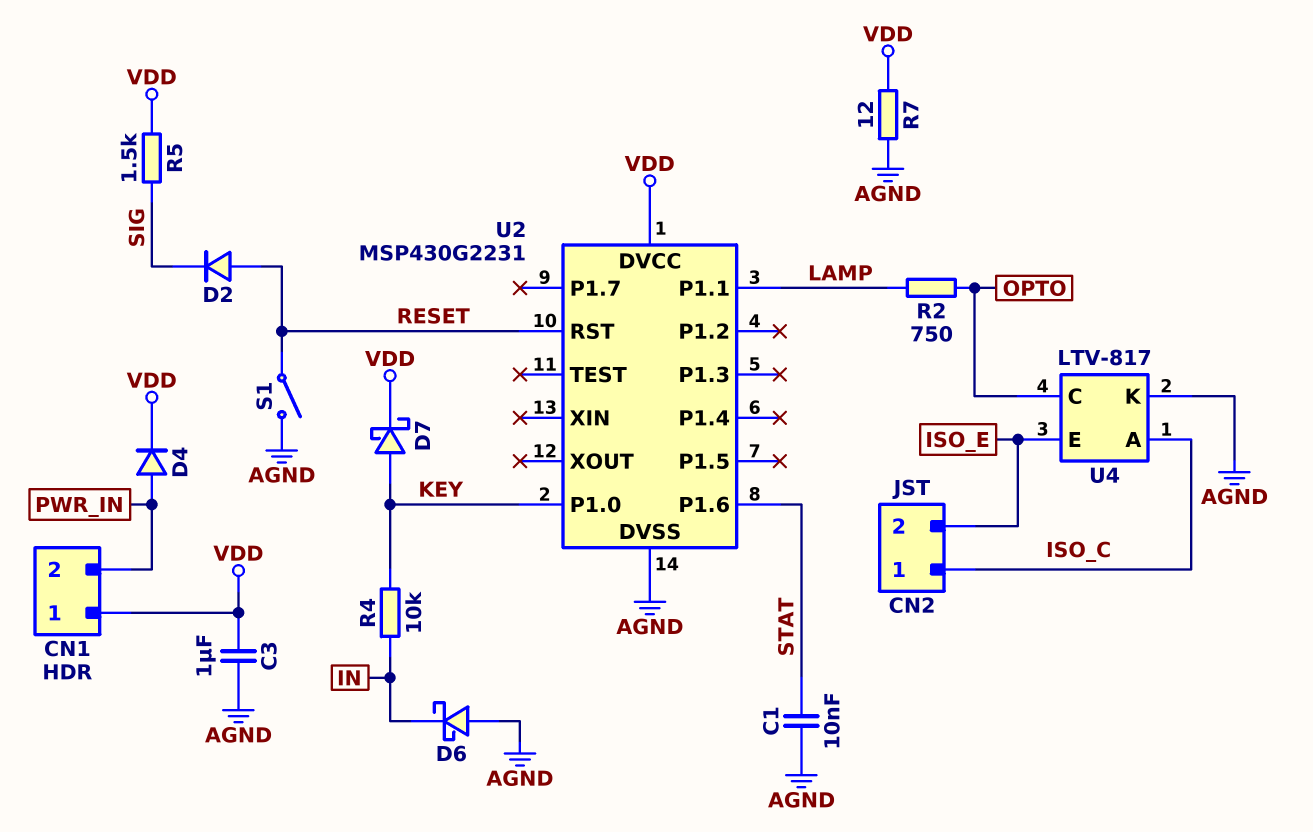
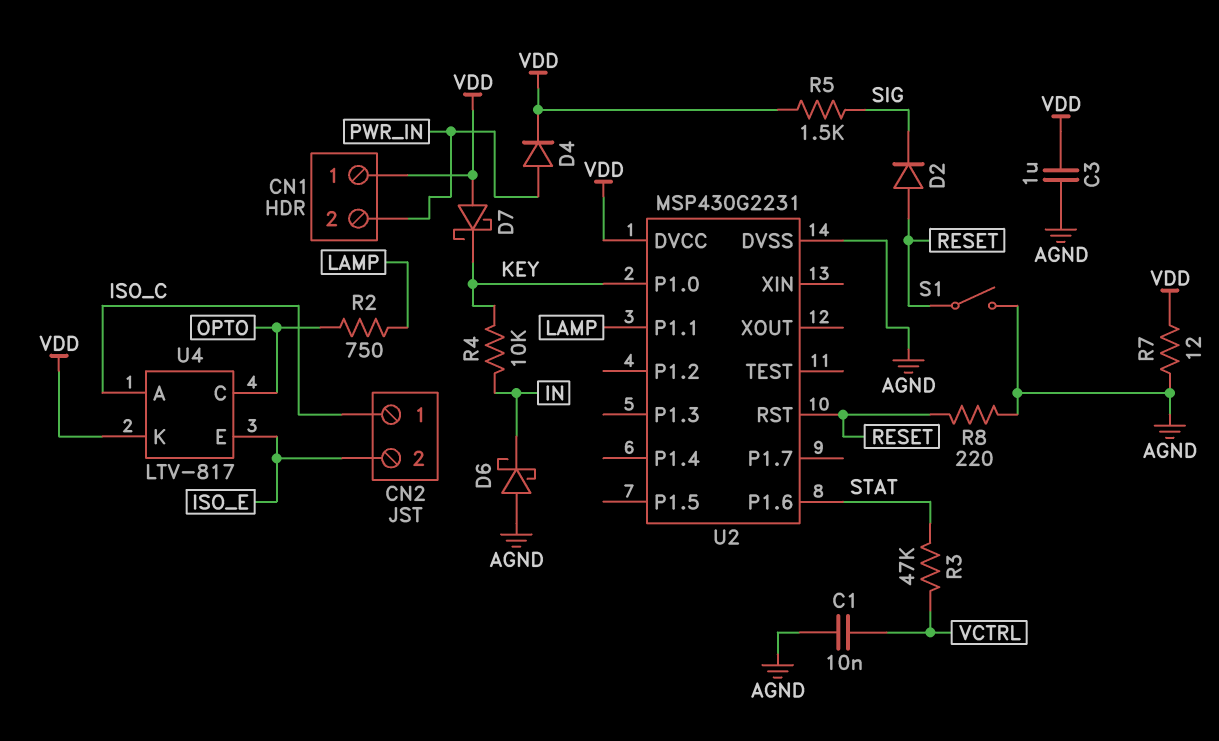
C1: 10nF (AGND, STAT) -> 10nF (AGND, VCTRL)
D7: schottky (A KEY, K VDD) -> schottky (A VDD, K KEY)
R3: none -> 47k (STAT, VCTRL)
R8: none -> 220 (AGND, RESET)
U4 pin K: AGND -> VDD

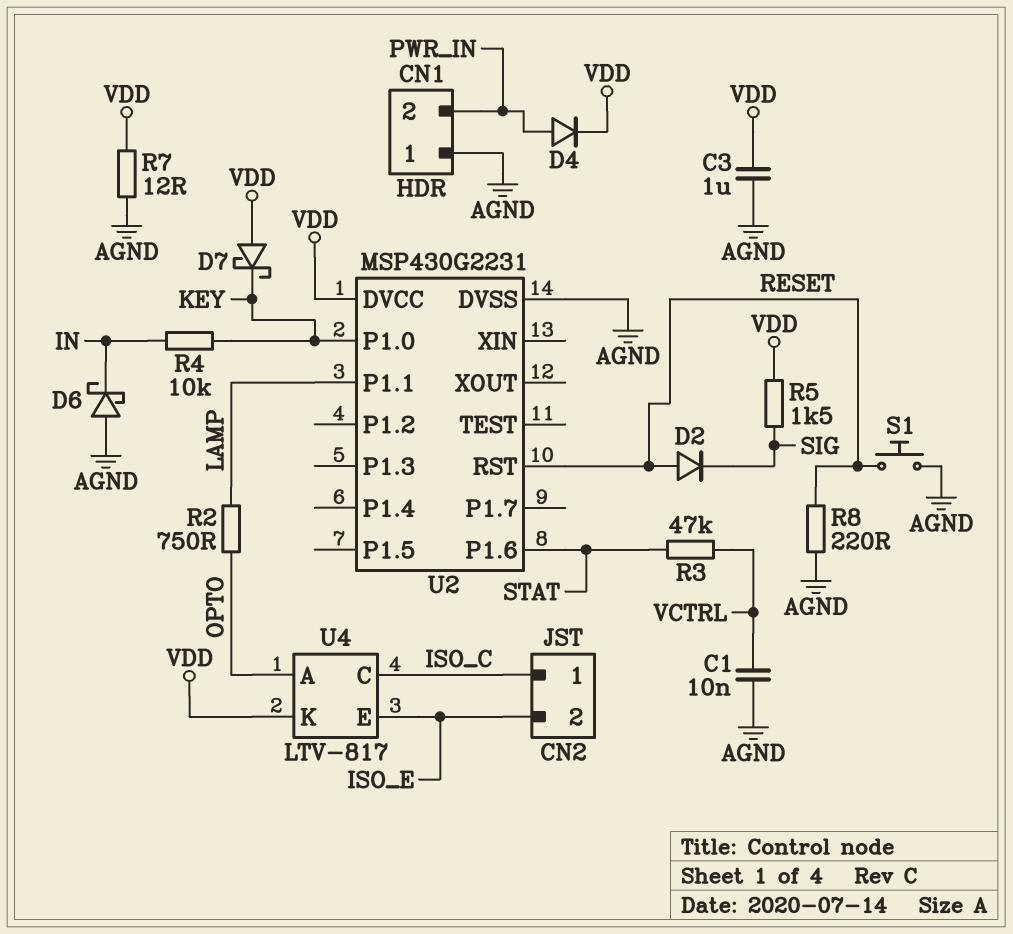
CN1 pin 1: VDD -> AGND
S1: switch (AGND, RESET) -> button (AGND, RESET)
U4 pin A: ISO_C -> OPTO
U4 pin C: OPTO -> ISO_C

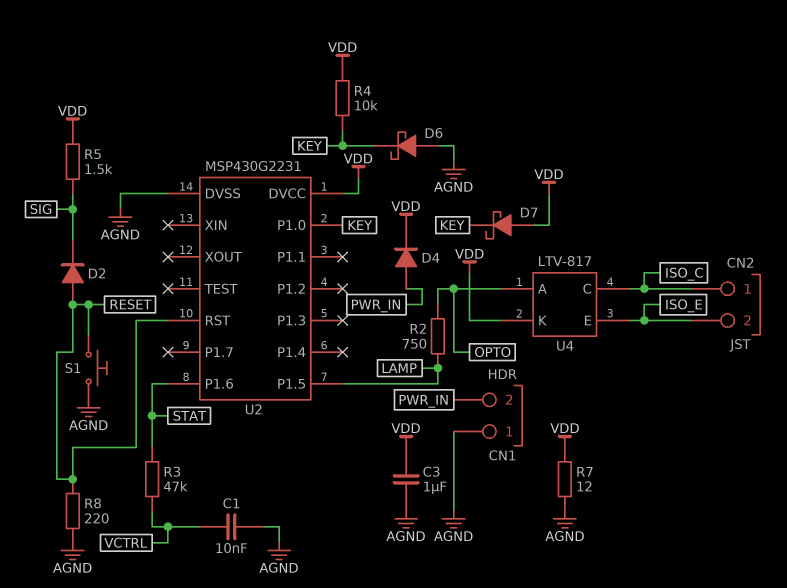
D6: schottky (A AGND, K IN) -> schottky (A AGND, K KEY)
R4: 10k (IN, KEY) -> 10k (KEY, VDD)
U2 pin P1.1: LAMP -> none
U2 pin P1.5: none -> LAMP

